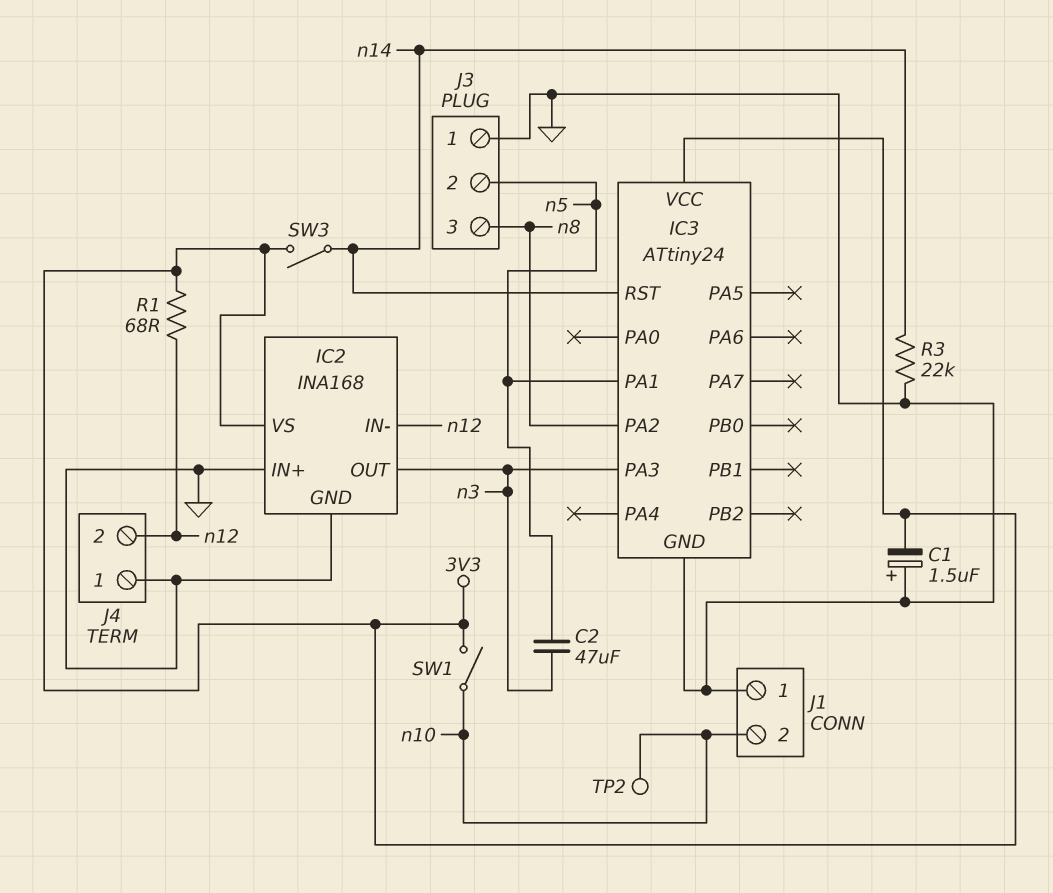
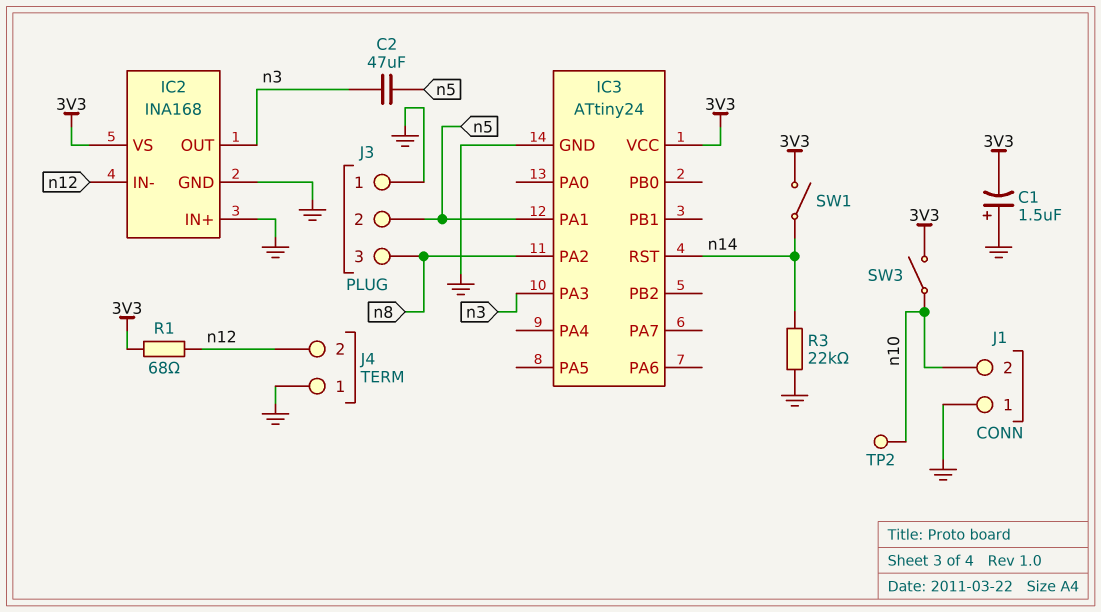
SW1: switch (3V3, n10) -> switch (3V3, n14)
SW3: switch (3V3, n14) -> switch (3V3, n10)

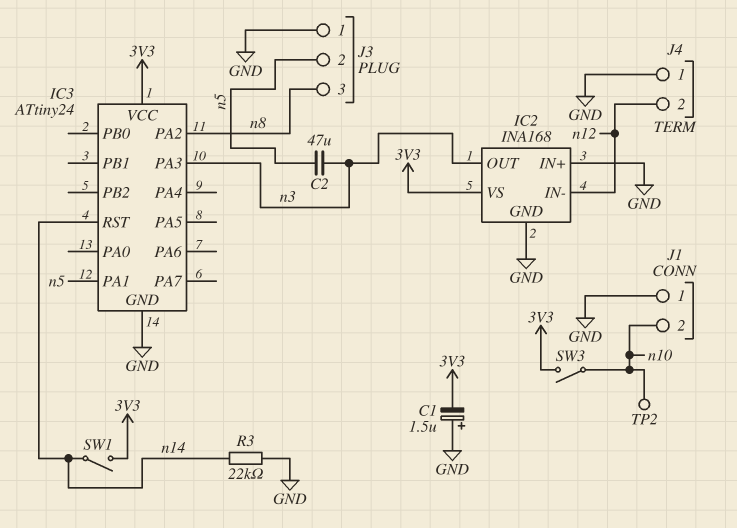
R1: 68 (3V3, n12) -> none

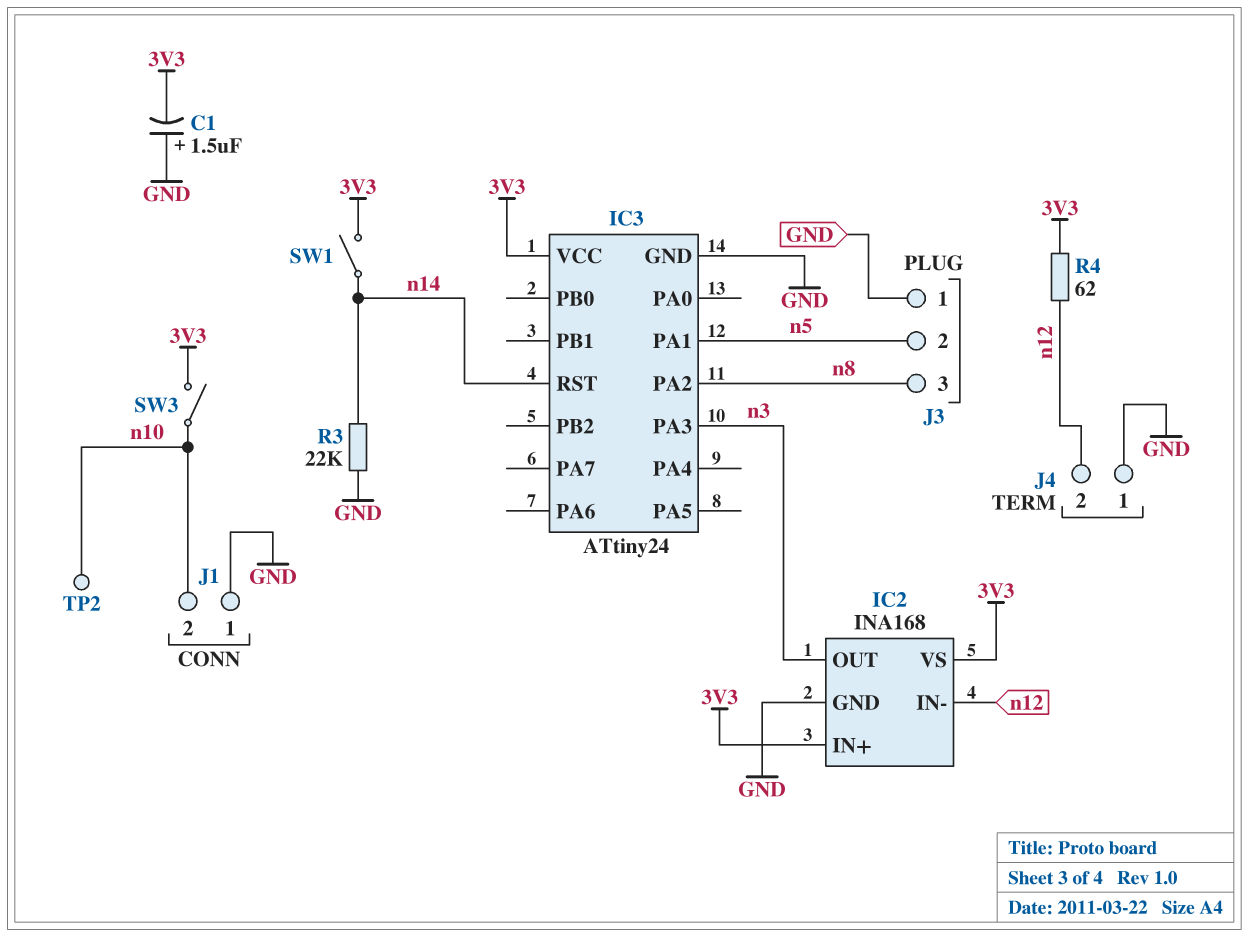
C2: 47uF (n3, n5) -> none
IC2 pin IN+: GND -> 3V3
R4: none -> 62 (3V3, n12)

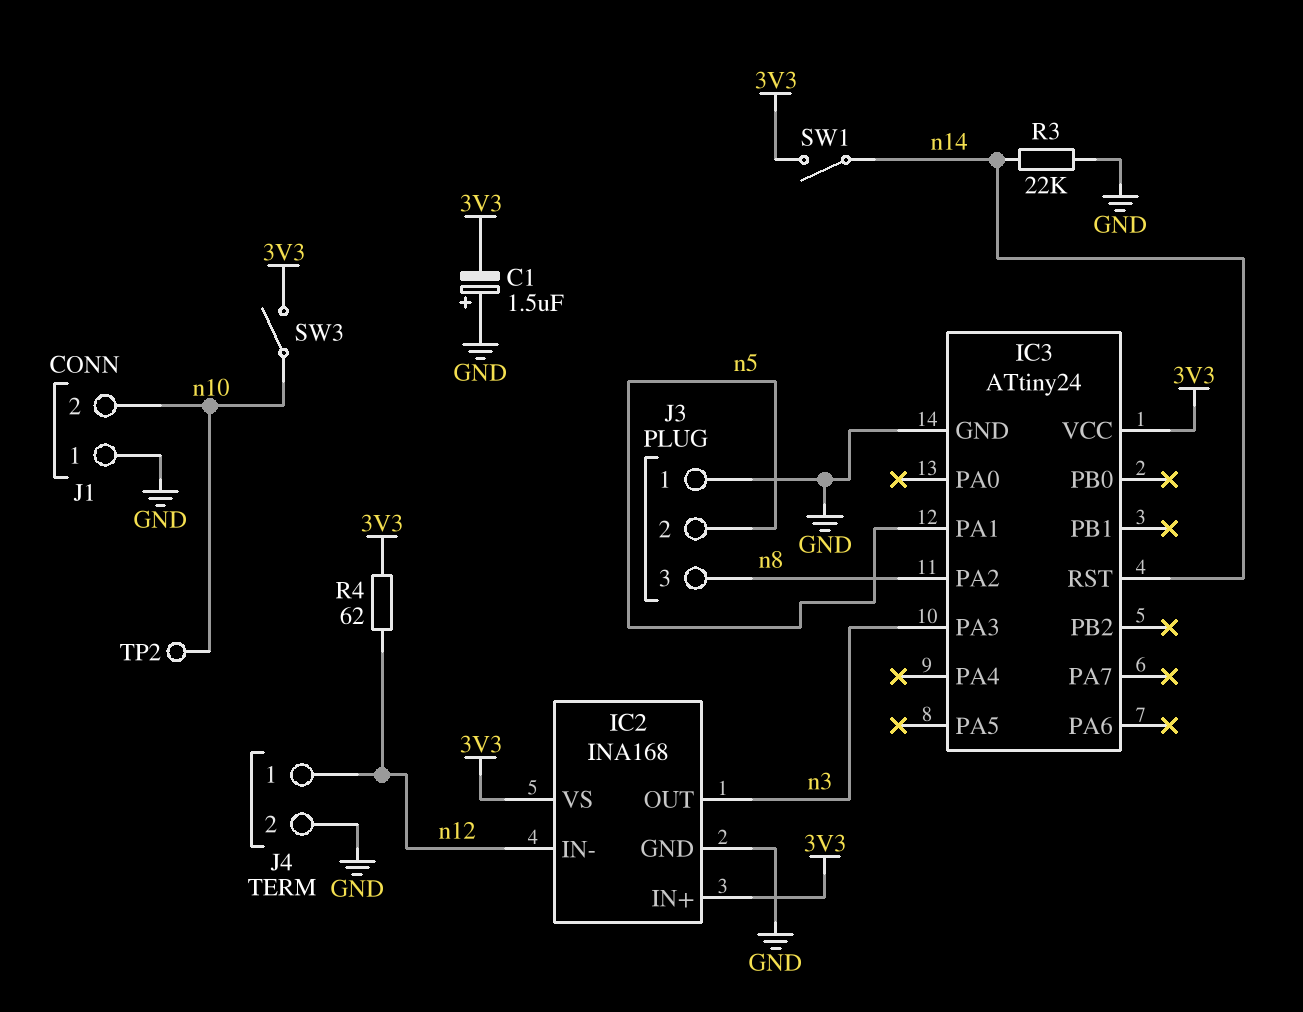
J4 pin 1: GND -> n12
J4 pin 2: n12 -> GND

